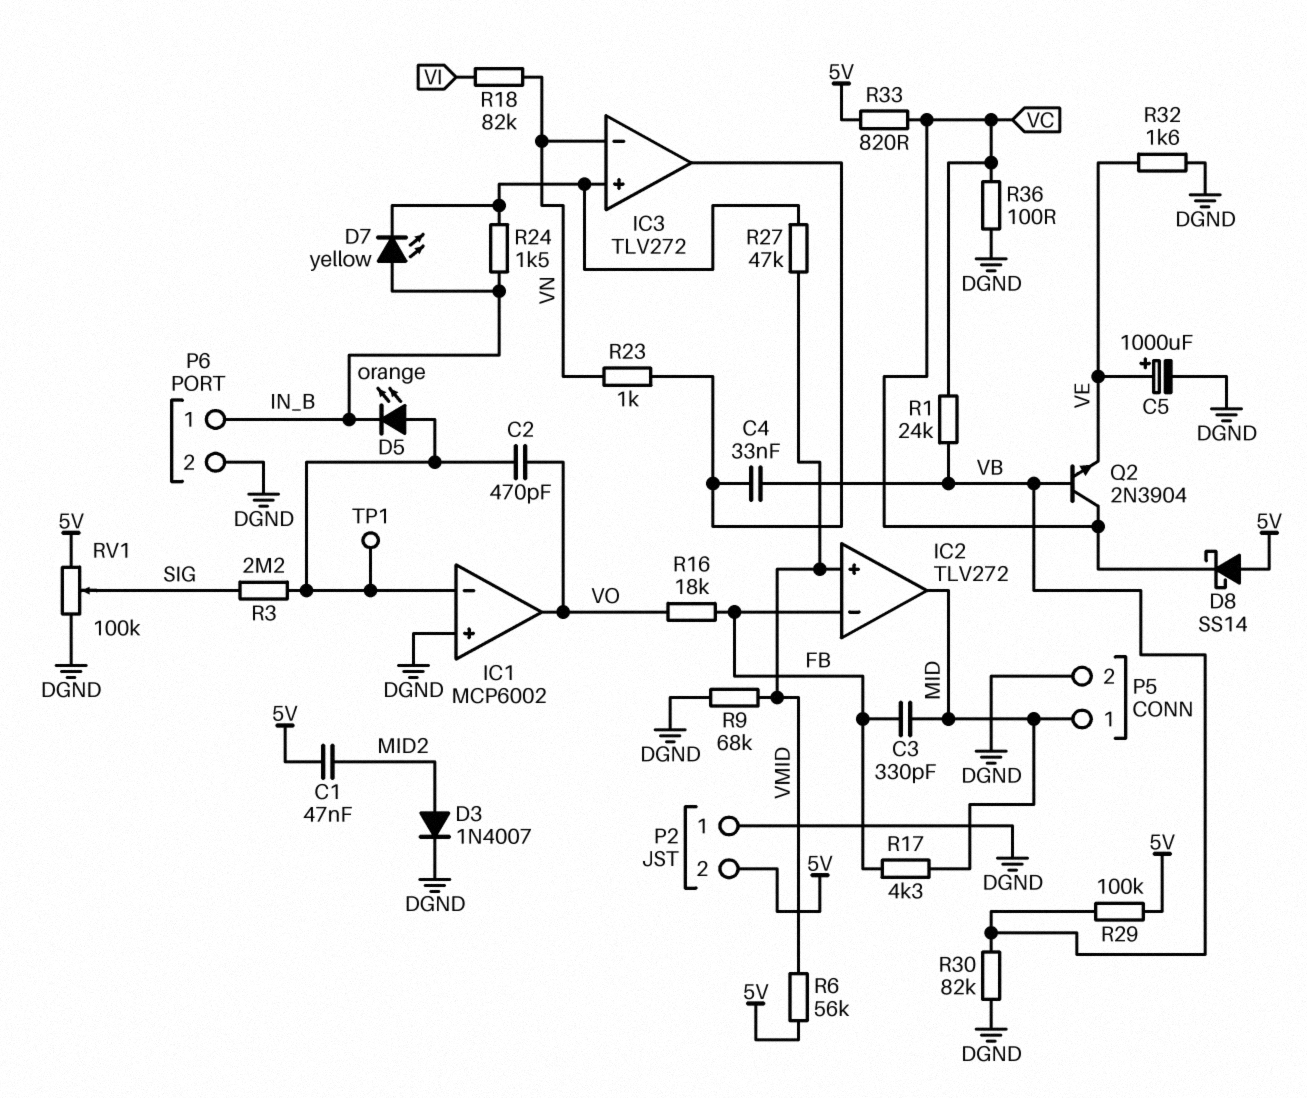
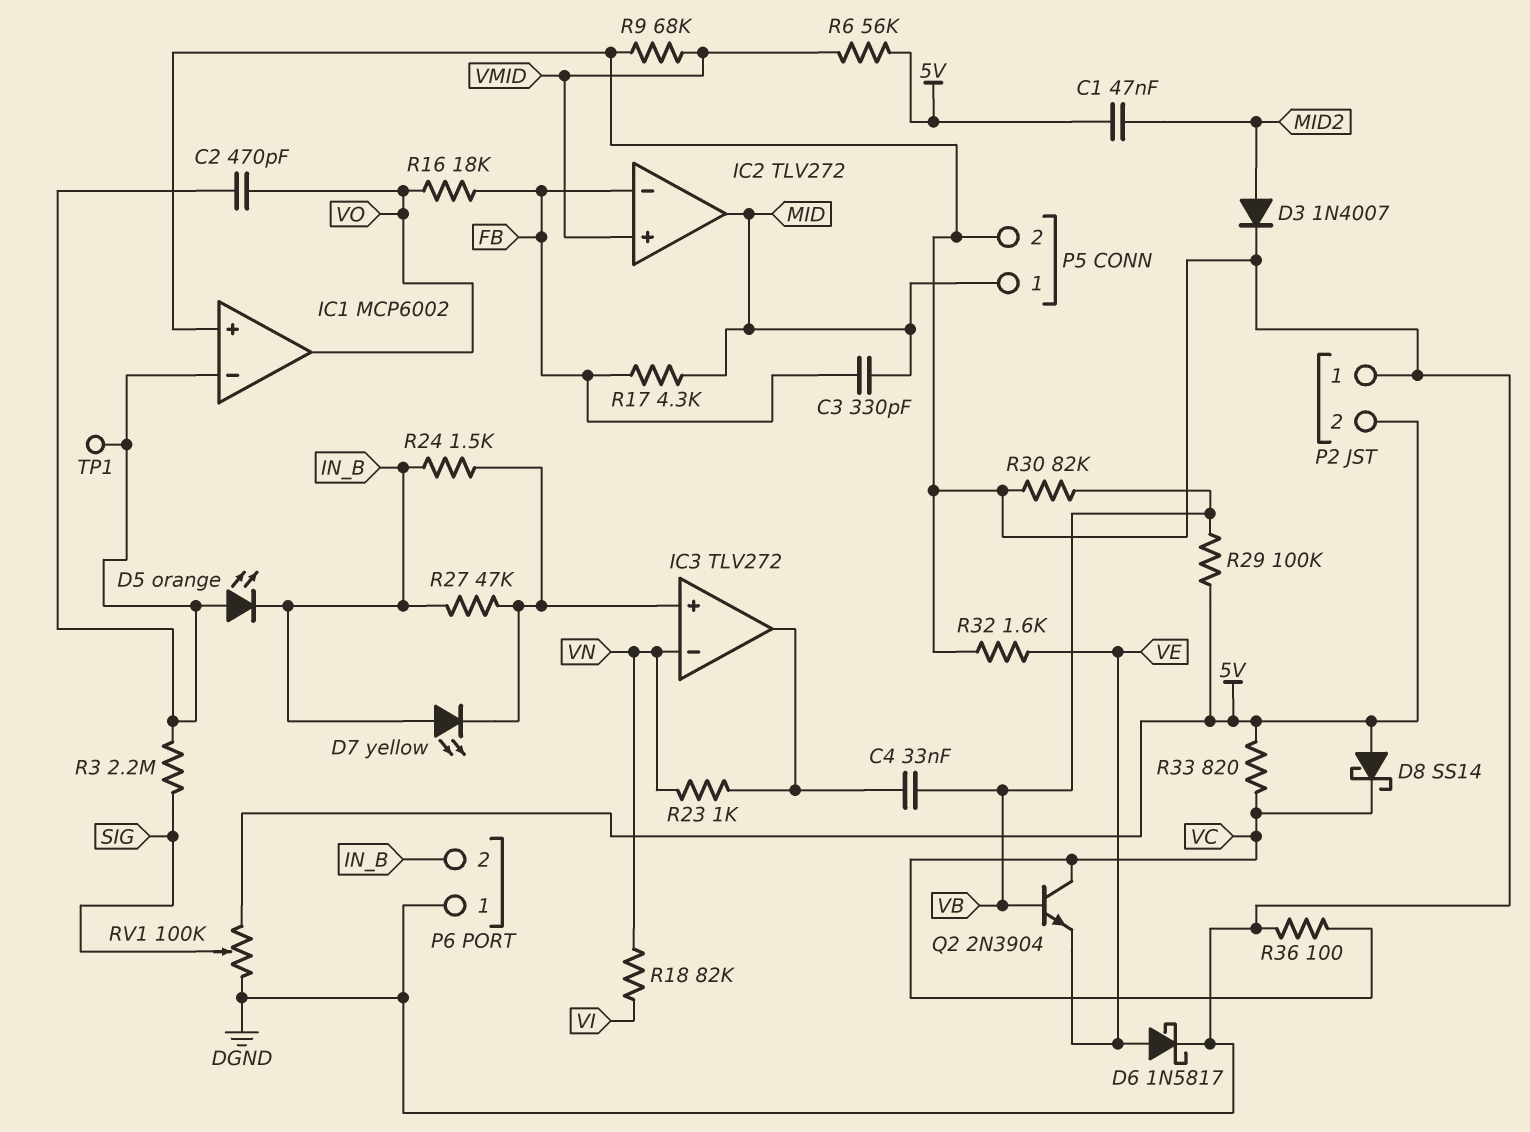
C5: 1000uF (plus VE, minus DGND) -> none
D6: none -> schottky 1N5817 (A VE, K DGND)
P6 pin 1: IN_B -> DGND
P6 pin 2: DGND -> IN_B
R1: 24k (VB, VC) -> none
R27: 47k (IC3/in+, VMID) -> 47k (IC3/in+, IN_B)

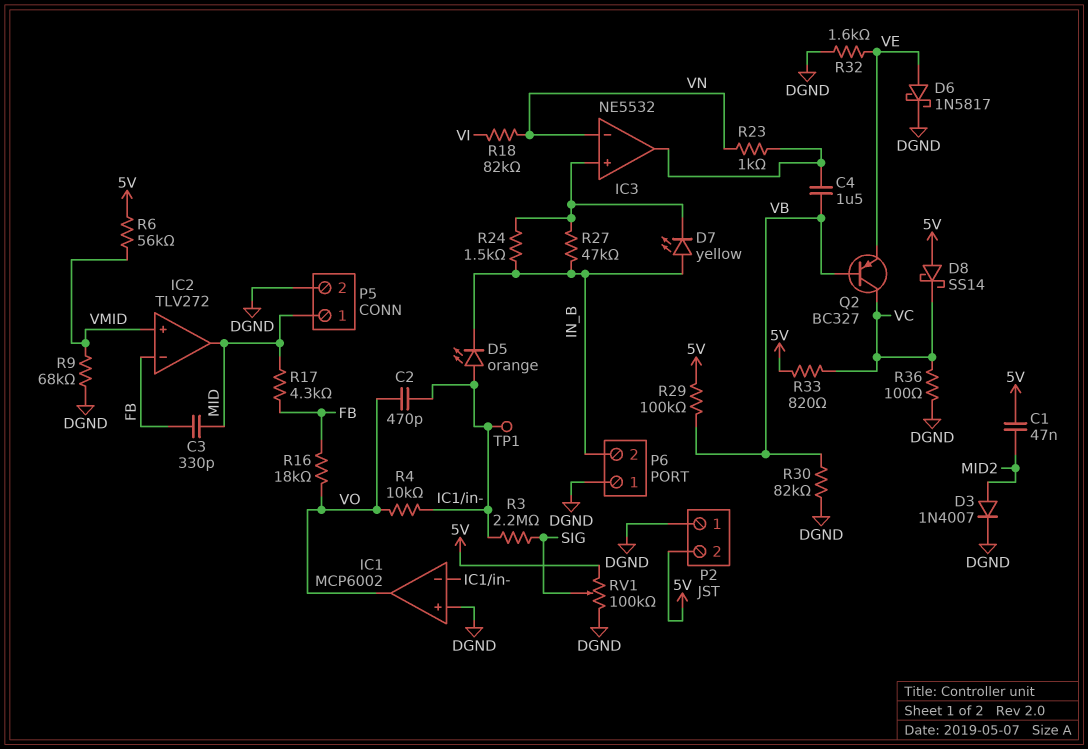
C4: 33nF (IC3/out, VB) -> 1.5uF (IC3/out, VB)
IC3: TLV272 -> NE5532
Q2: NPN 2N3904 (B VB, C VC, E VE) -> PNP BC327 (B VB, C VC, E VE)
R4: none -> 10k (IC1/in-, VO)

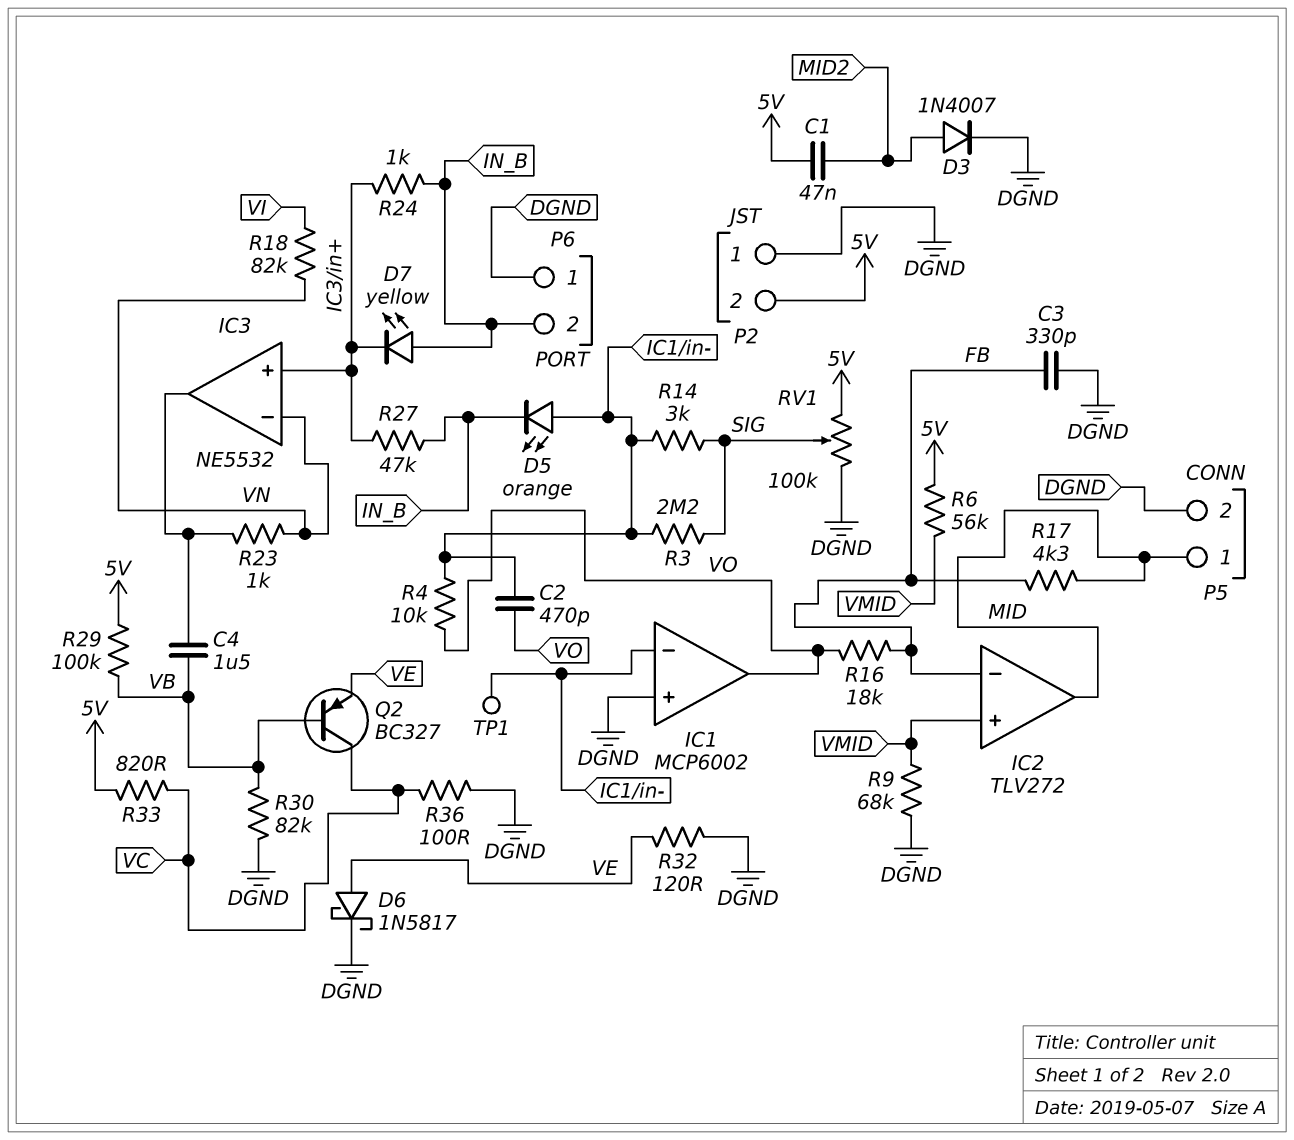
C3: 330pF (FB, MID) -> 330pF (DGND, FB)
D8: schottky SS14 (A 5V, K VC) -> none
R14: none -> 3k (IC1/in-, SIG)
R24: 1.5k (IC3/in+, IN_B) -> 1k (IC3/in+, IN_B)
R32: 1.6k (DGND, VE) -> 120 (DGND, VE)

